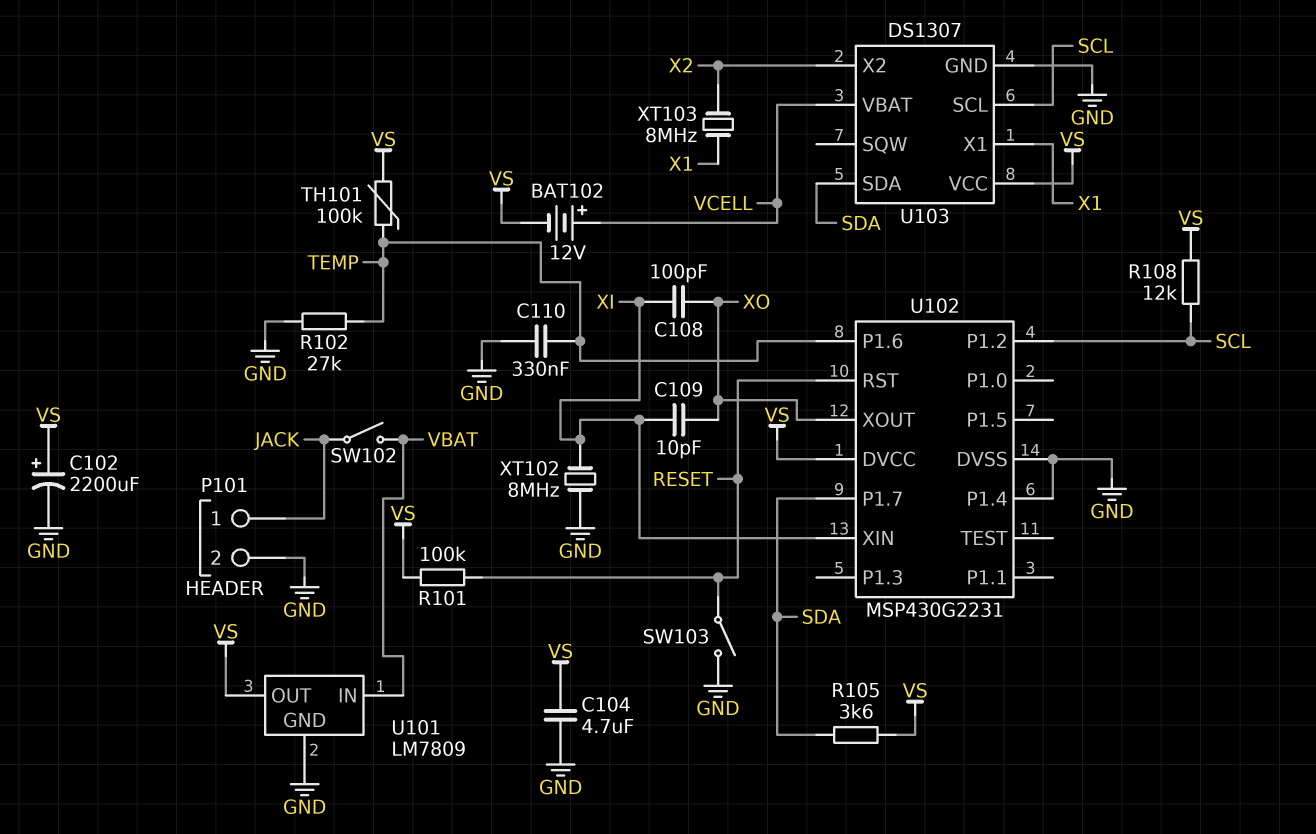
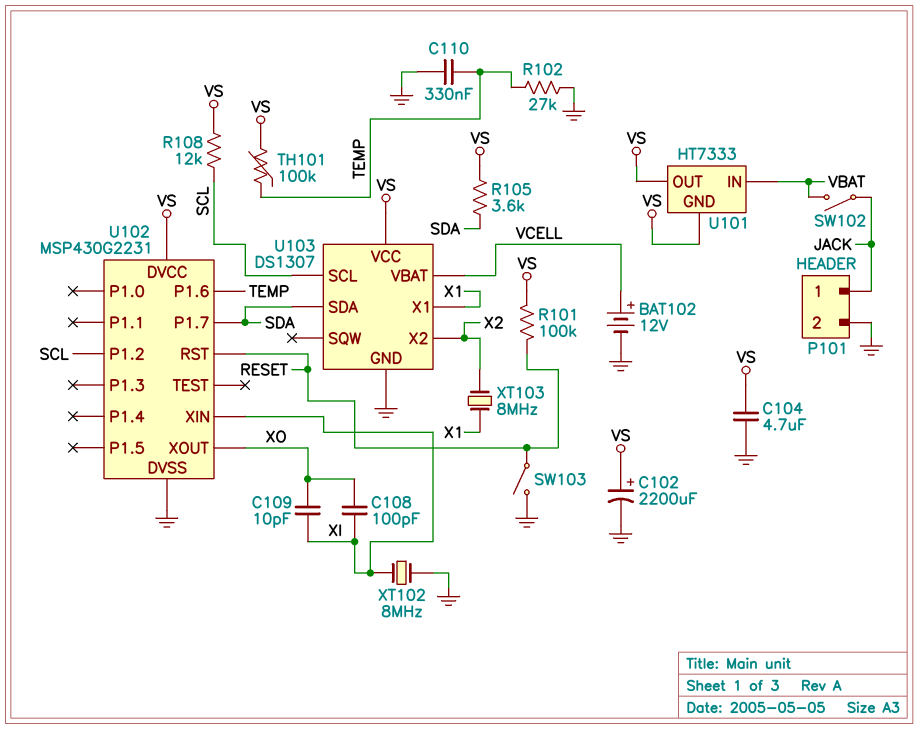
BAT102: 12V (plus VCELL, minus VS) -> 12V (plus VCELL, minus GND)
U101: LM7809 -> HT7333
U101 pin GND: GND -> VS
U102 pin P1.4: GND -> none

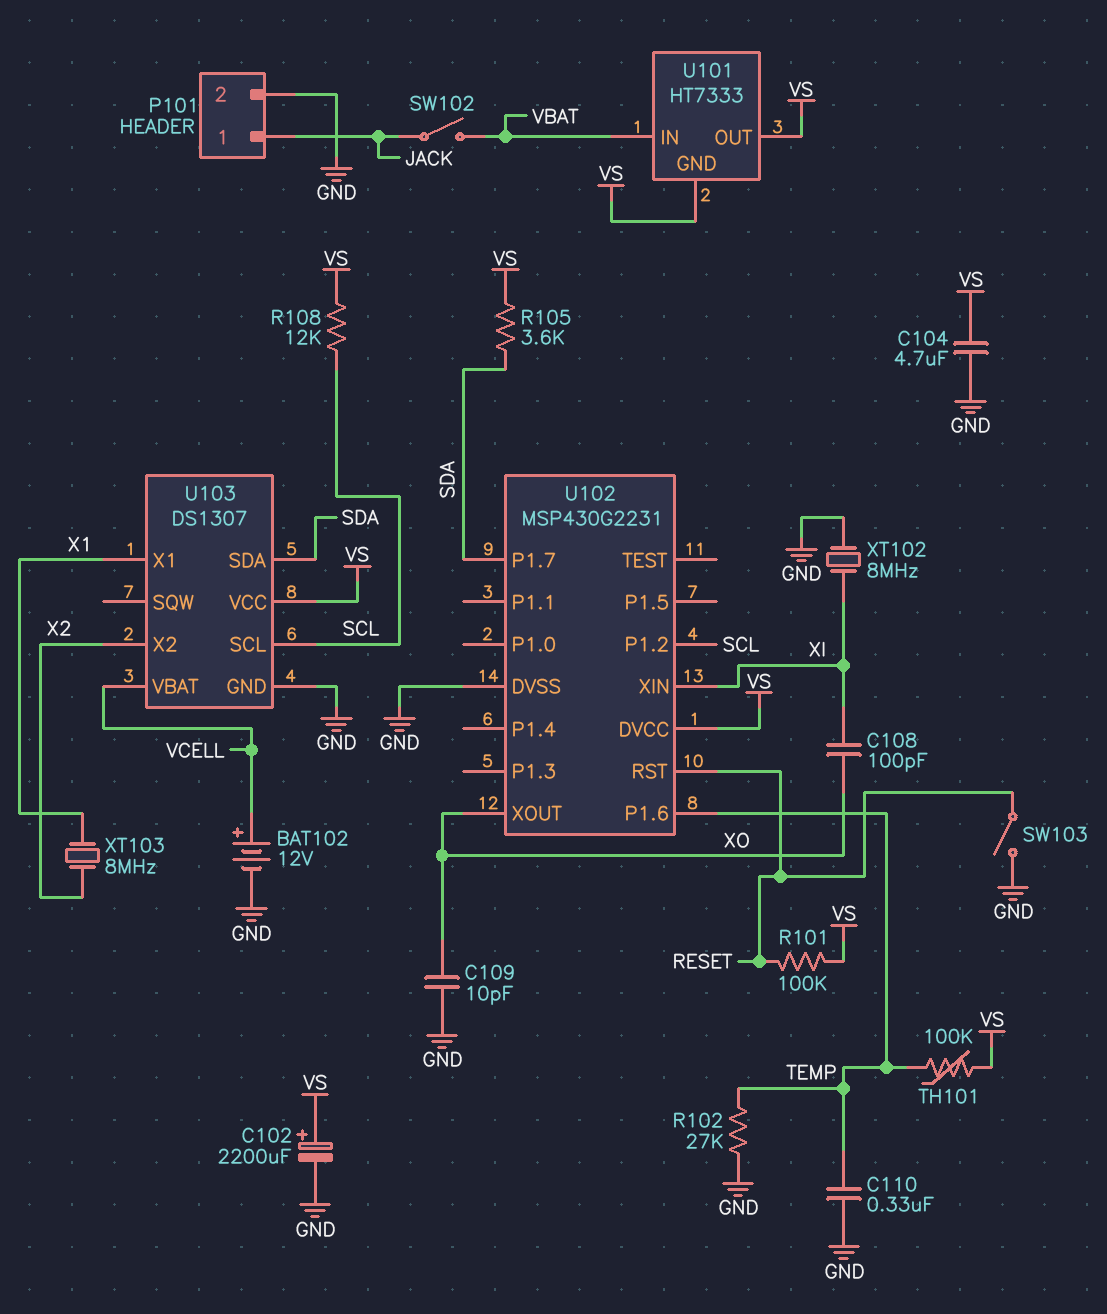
C109: 10pF (XI, XO) -> 10pF (GND, XO)

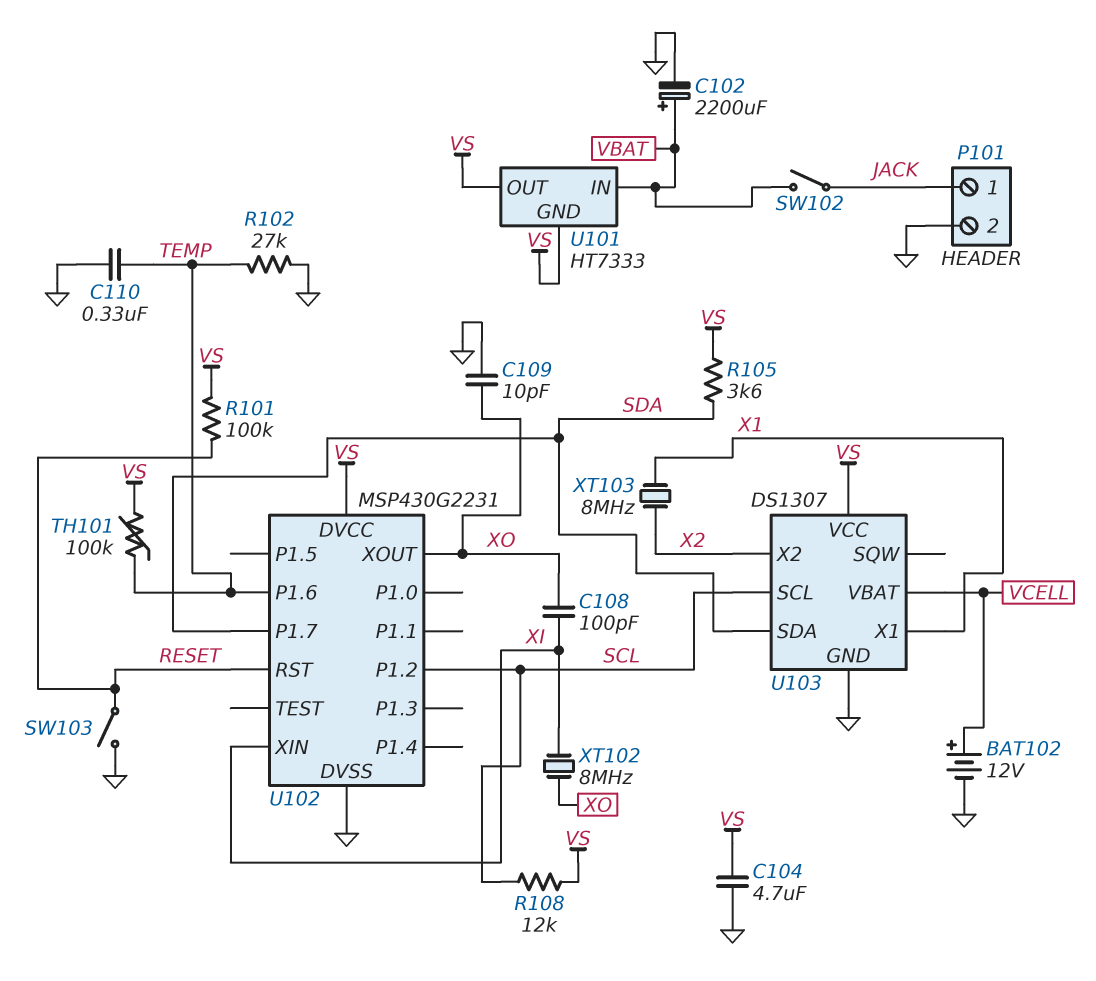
C102: 2200uF (plus VS, minus GND) -> 2200uF (plus VBAT, minus GND)
XT102: 8MHz (GND, XI) -> 8MHz (XI, XO)

